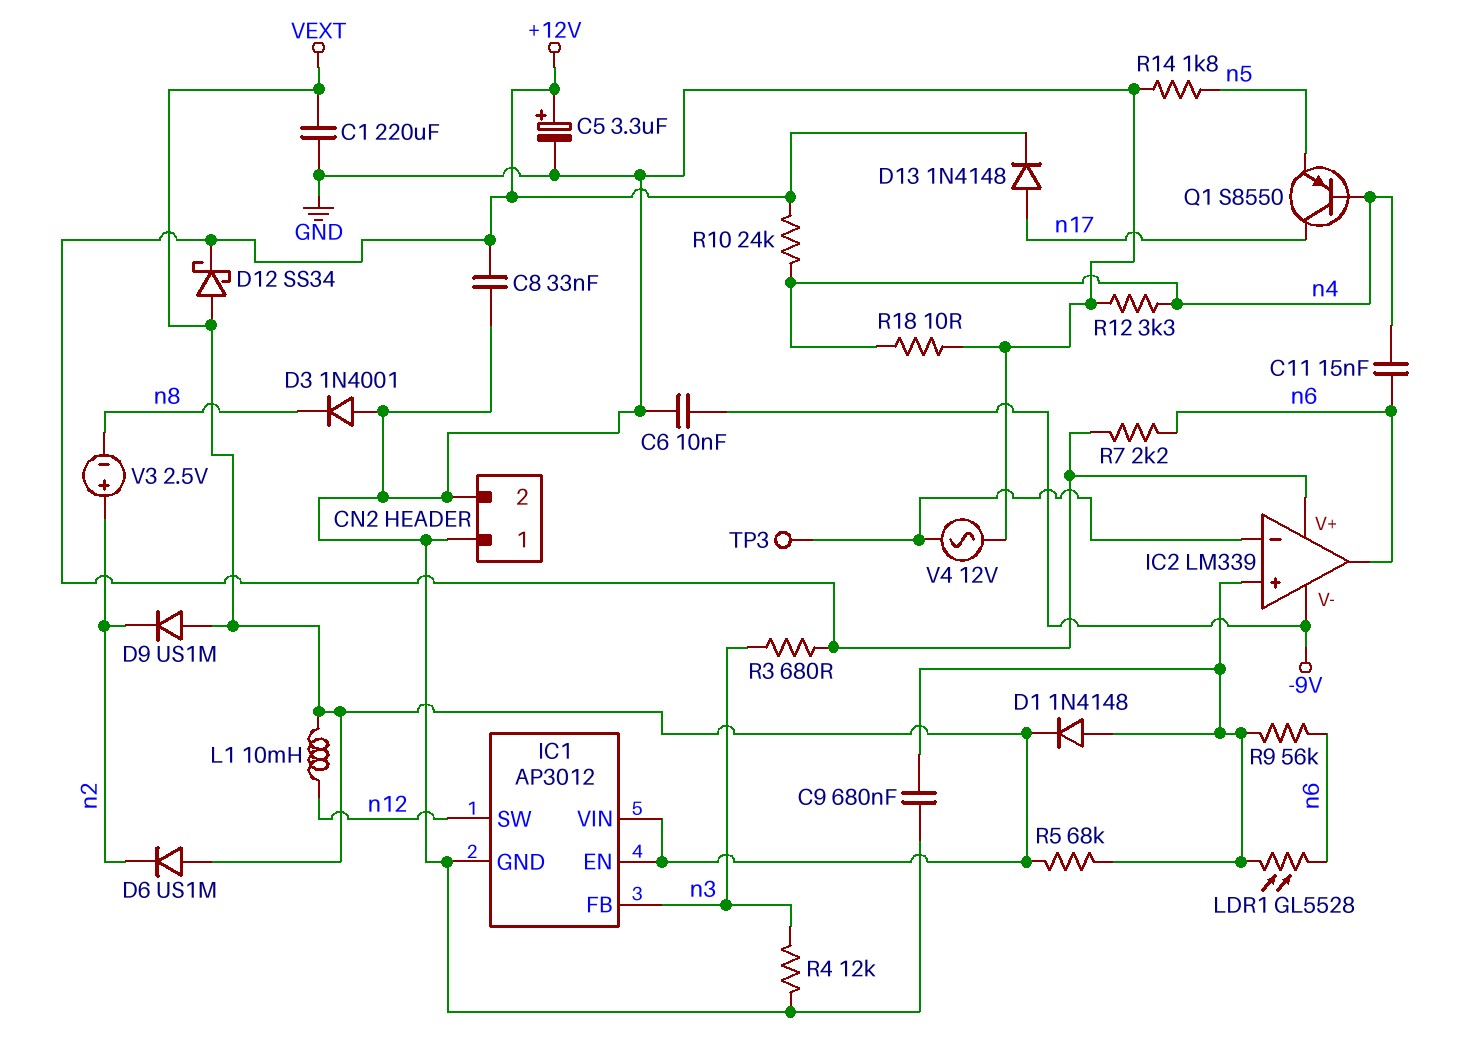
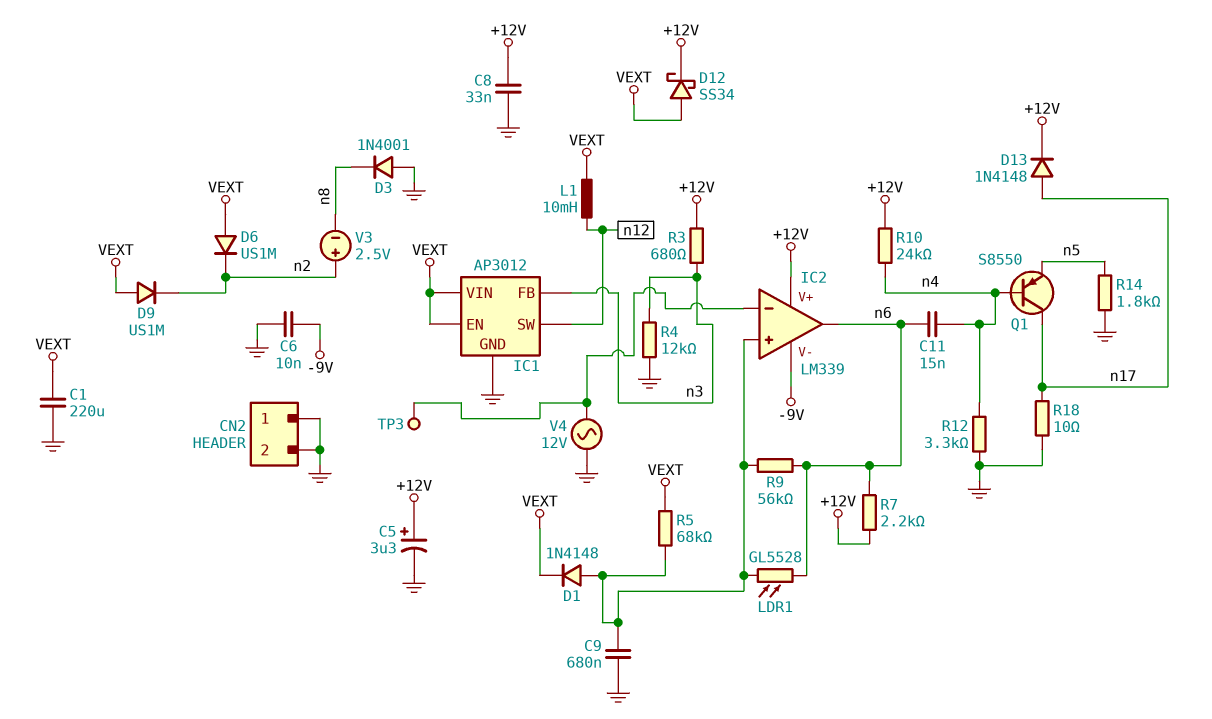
R18: 10 (GND, n4) -> 10 (GND, n17)

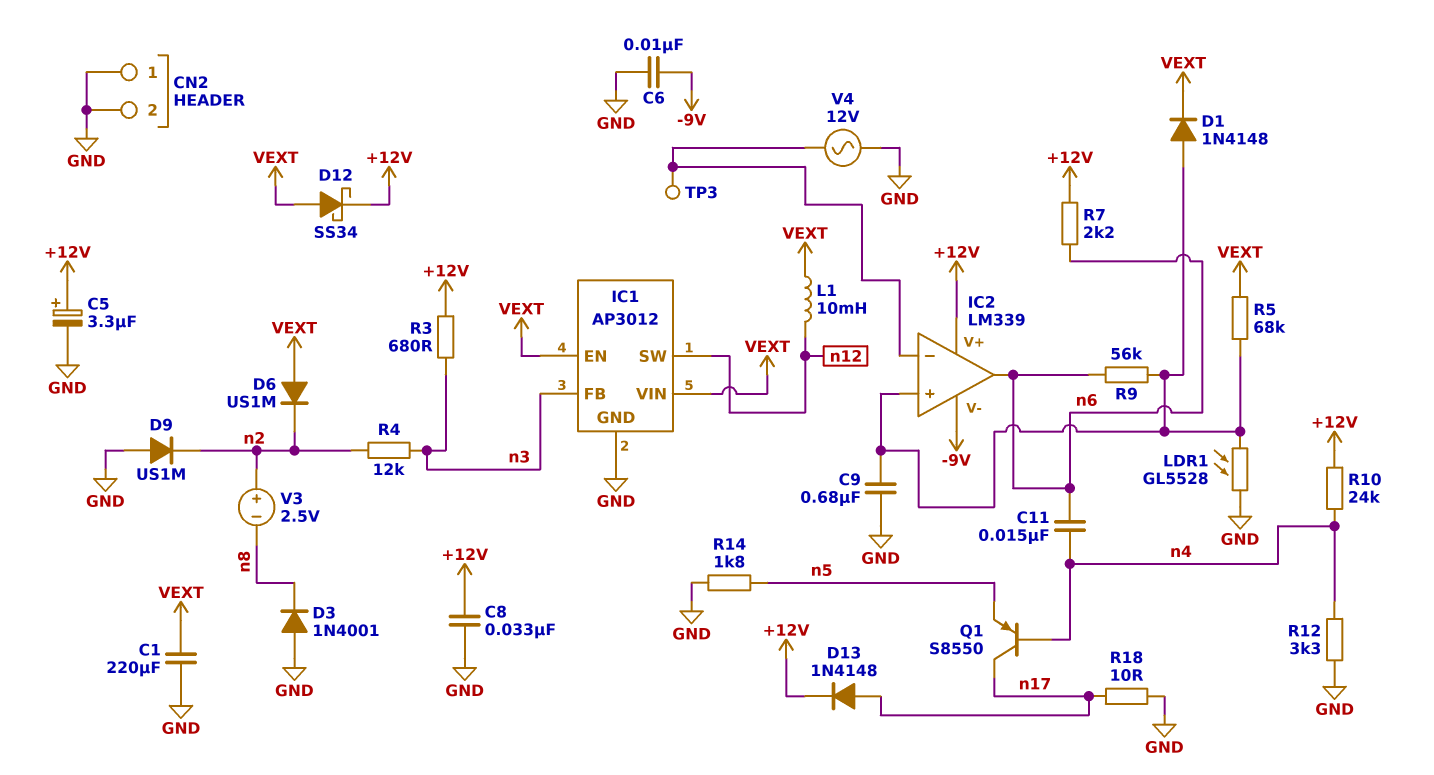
D9: diode US1M (A VEXT, K n2) -> diode US1M (A GND, K n2)
LDR1: GL5528 (IC2/in+, n6) -> GL5528 (GND, IC2/in+)
R4: 12k (GND, n3) -> 12k (n2, n3)

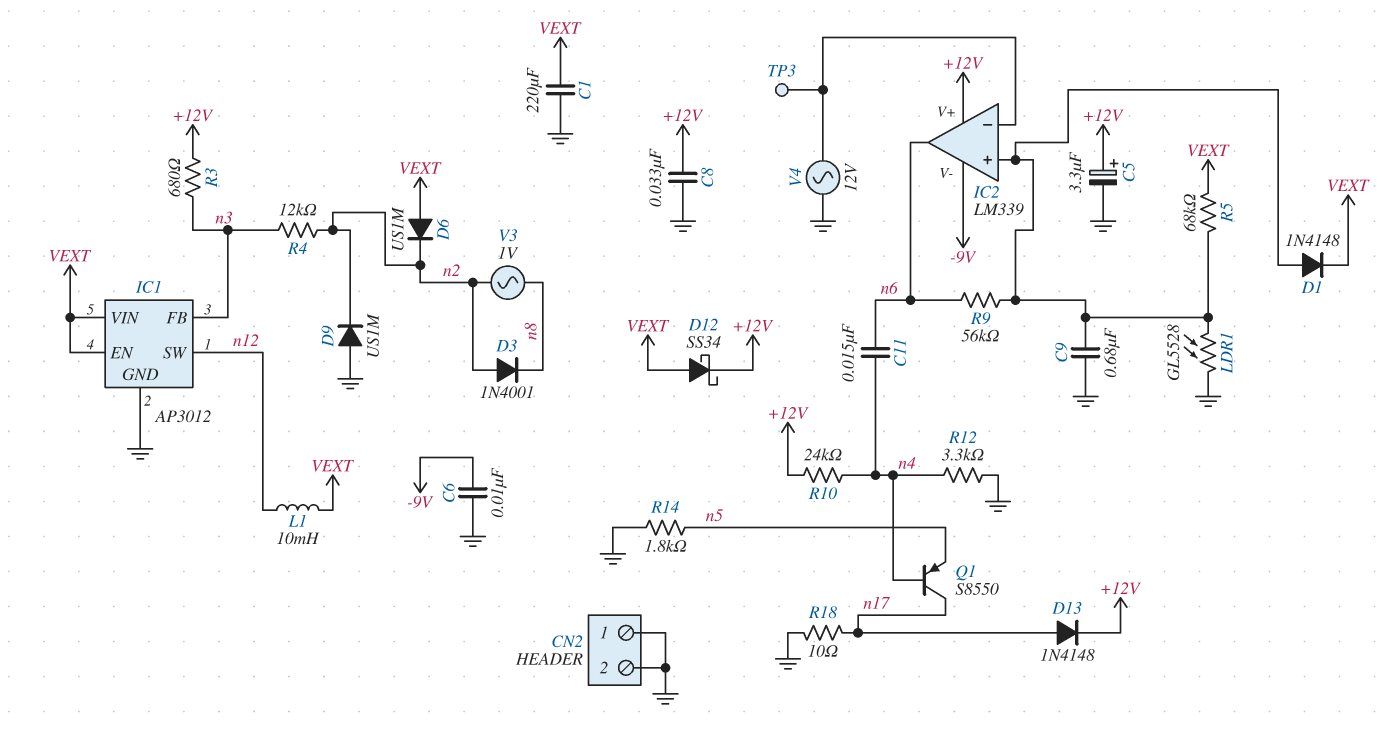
D3: diode 1N4001 (A GND, K n8) -> diode 1N4001 (A n2, K n8)
R7: 2.2k (+12V, n6) -> none
V3: 2.5V (plus n2, minus n8) -> AC 1V (n2, n8)

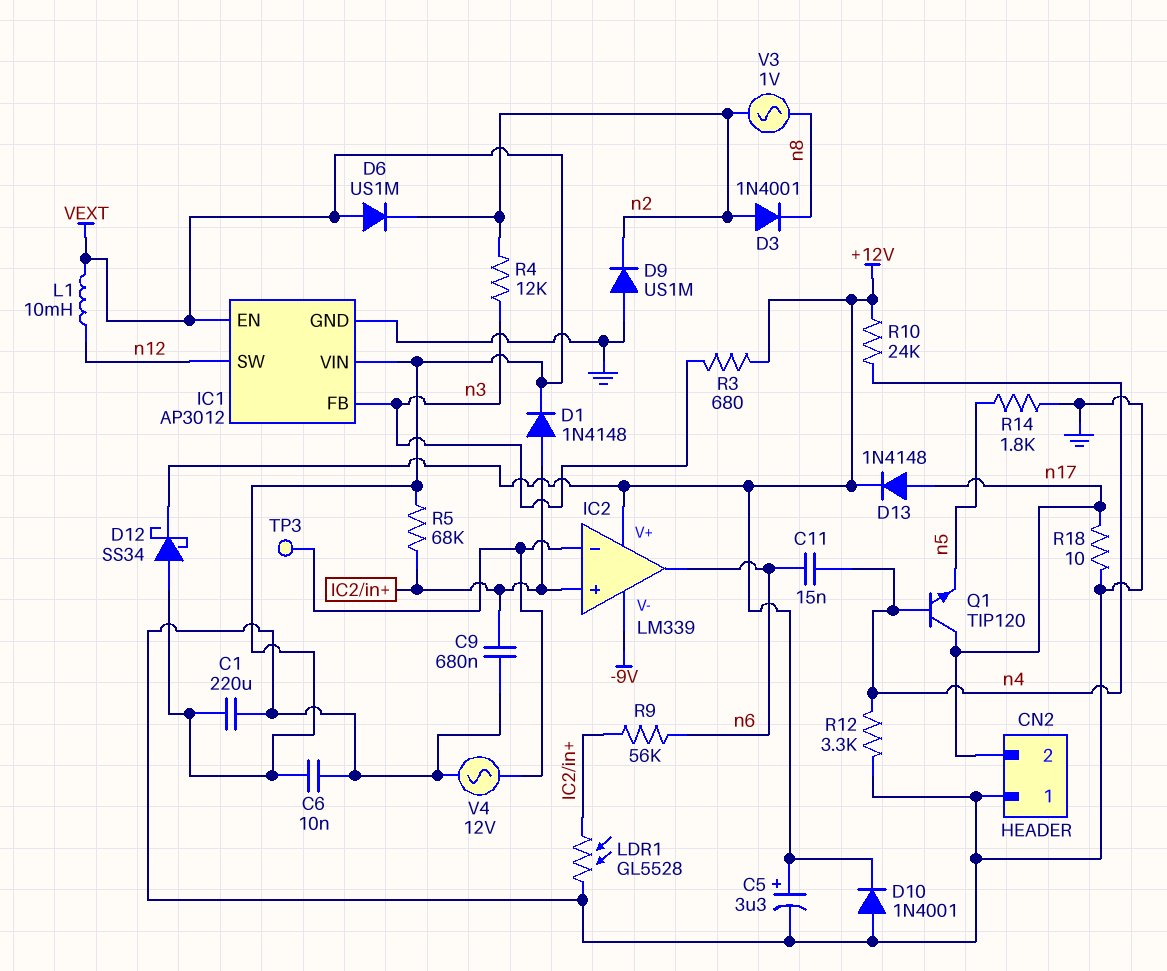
C6: 10nF (-9V, GND) -> 10nF (GND, VEXT)
C8: 33nF (+12V, GND) -> none
CN2 pin 2: GND -> n17
D10: none -> diode 1N4001 (A GND, K +12V)
Q1: PNP S8550 (B n4, C n17, E n5) -> NPN TIP120 (B n4, C n17, E n5)

